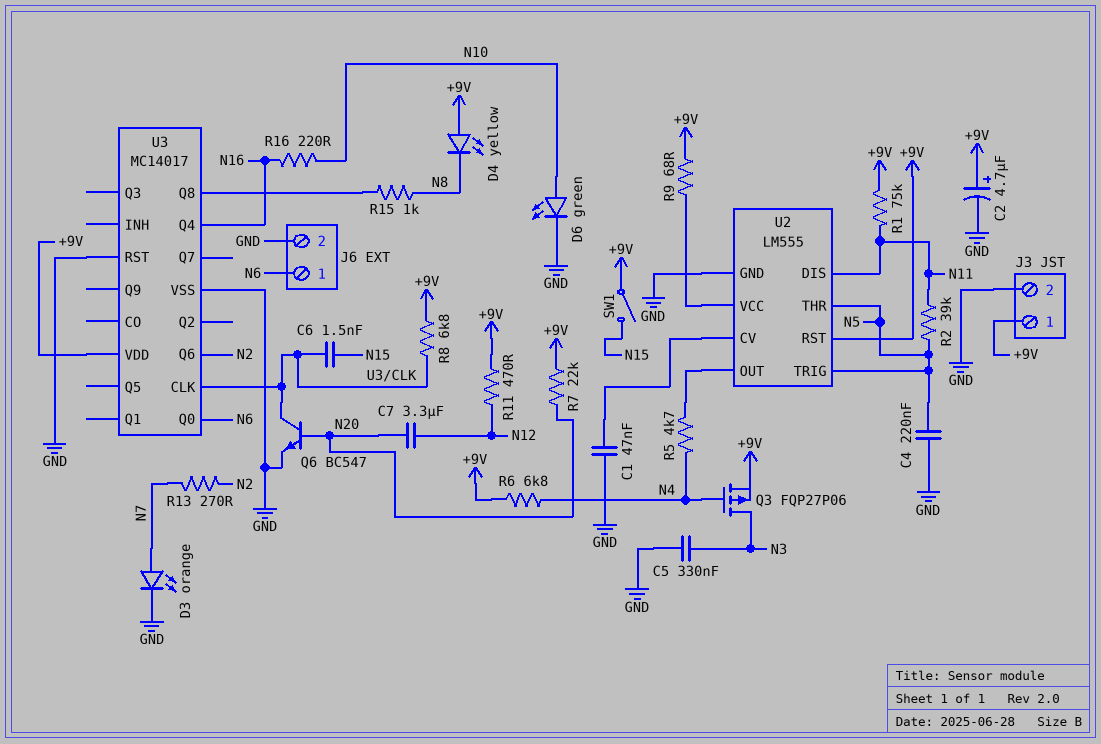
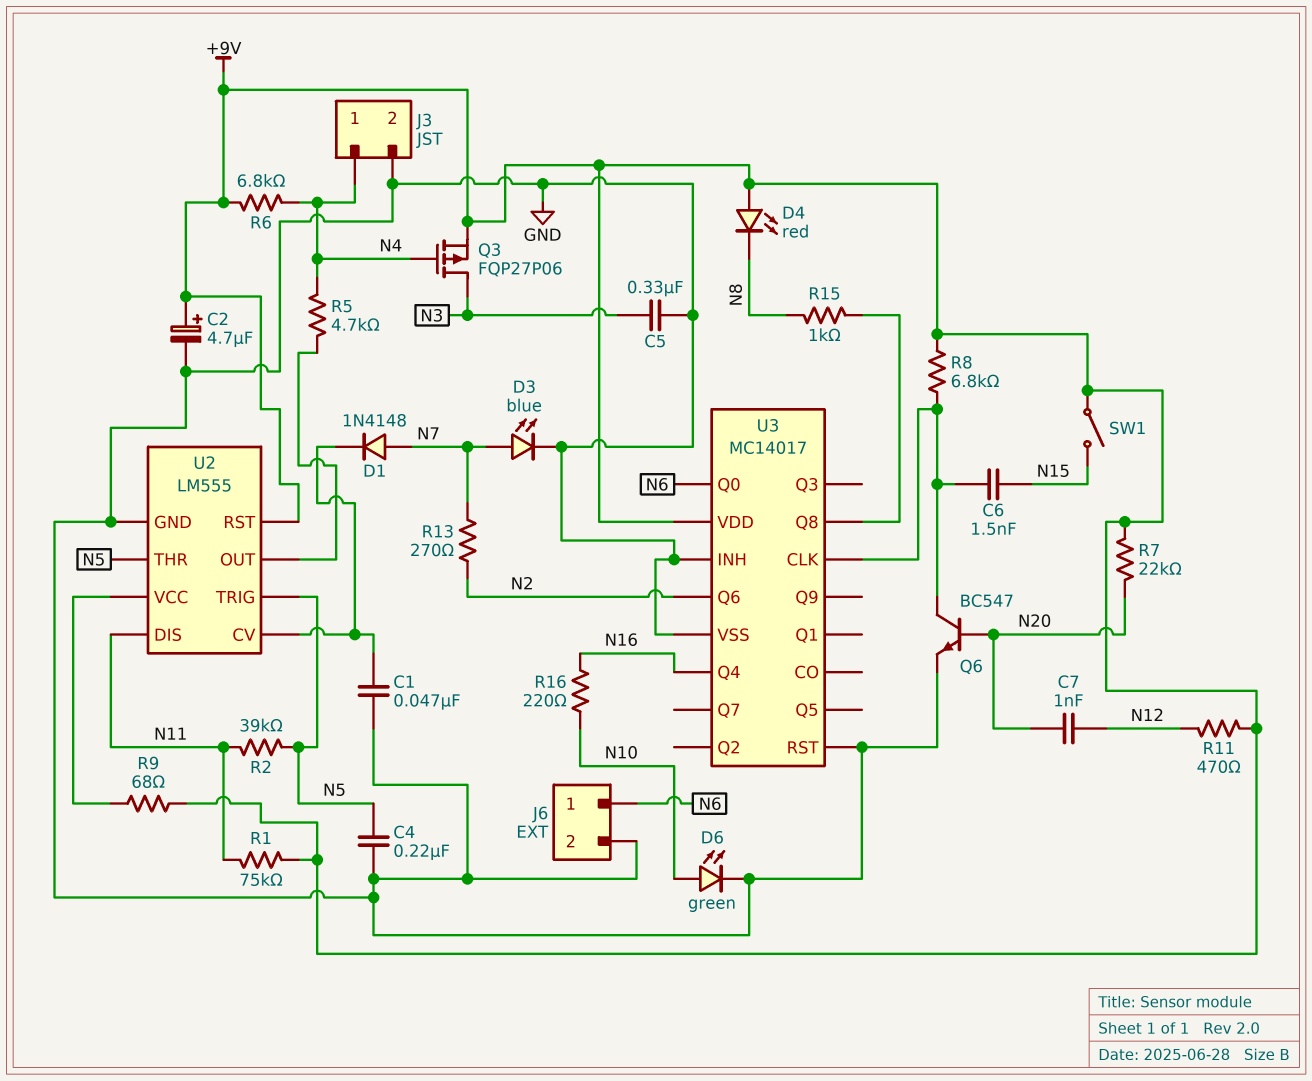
C7: 3.3uF (N12, N20) -> 1nF (N12, N20)
D1: none -> diode 1N4148 (A N7, K U2/CV)
D3: LED orange (A N7, K GND) -> LED blue (A N7, K GND)
D4: LED yellow (A +9V, K N8) -> LED red (A +9V, K N8)
J3 pin 1: +9V -> N4
U3 pin INH: none -> GND

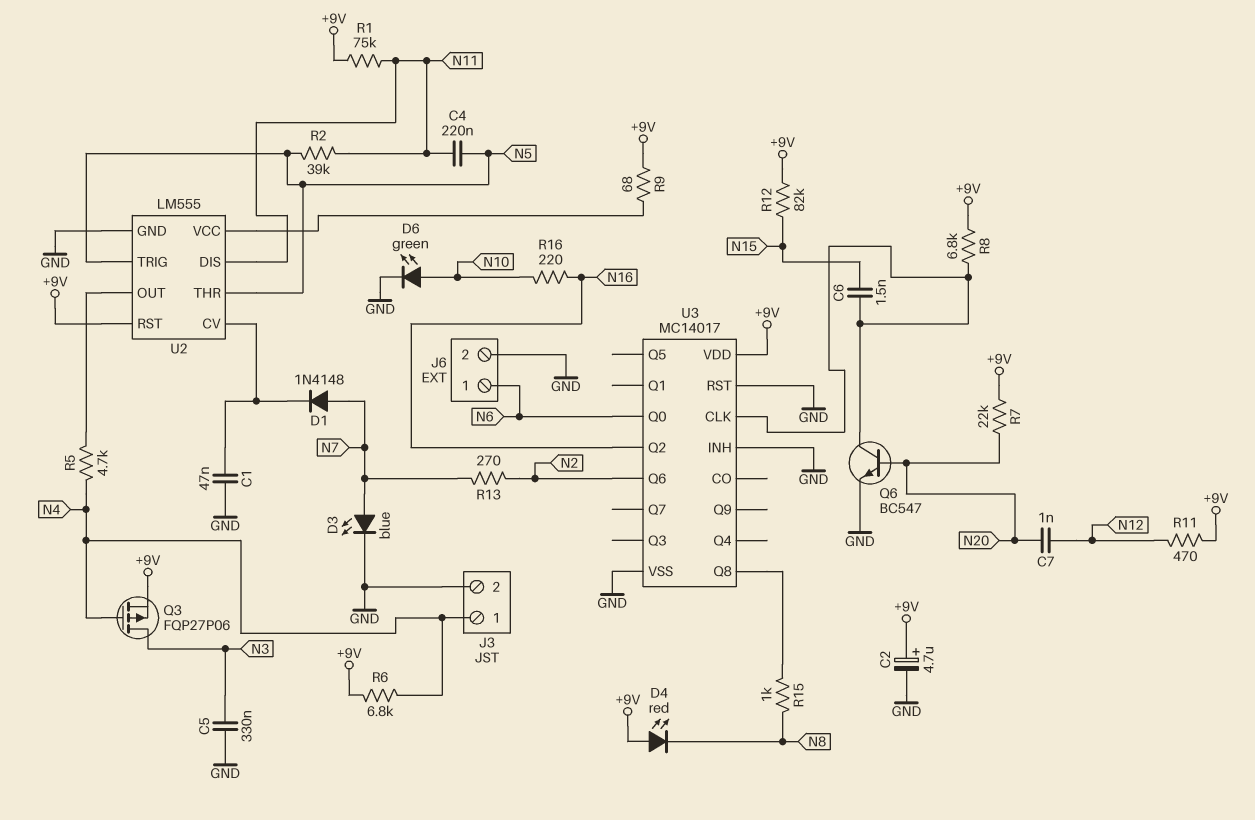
C4: 220nF (GND, N5) -> 220nF (N5, N11)
R12: none -> 82k (+9V, N15)
SW1: switch (+9V, N15) -> none
U3 pin Q2: none -> N16
U3 pin Q4: N16 -> none

